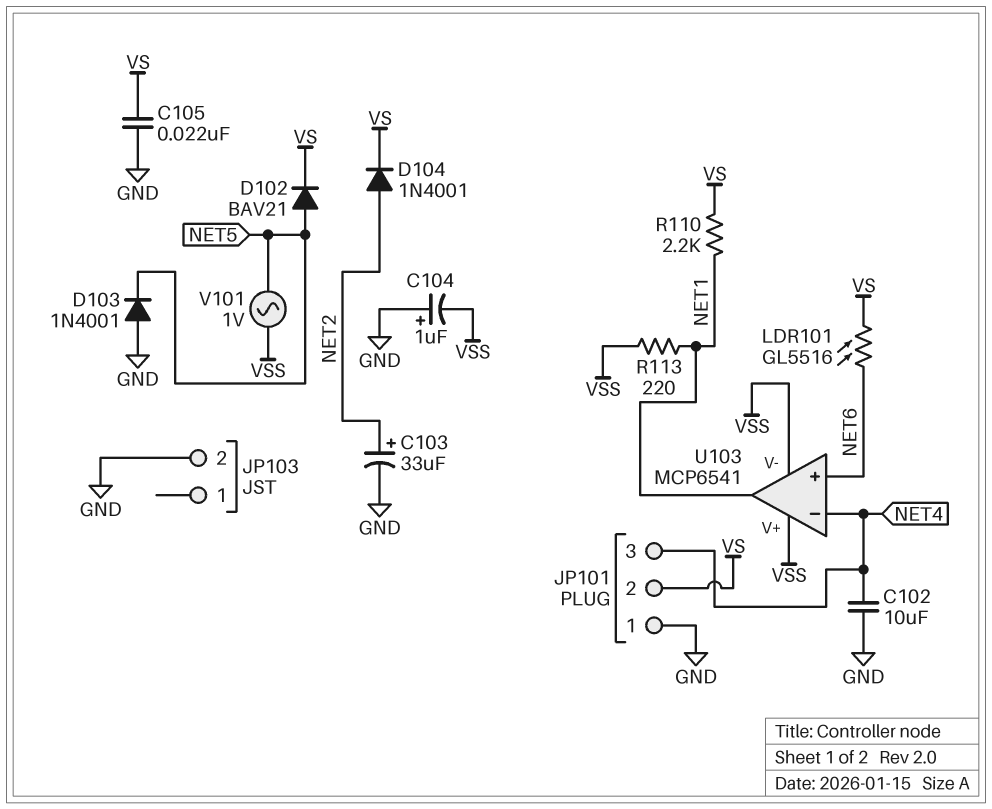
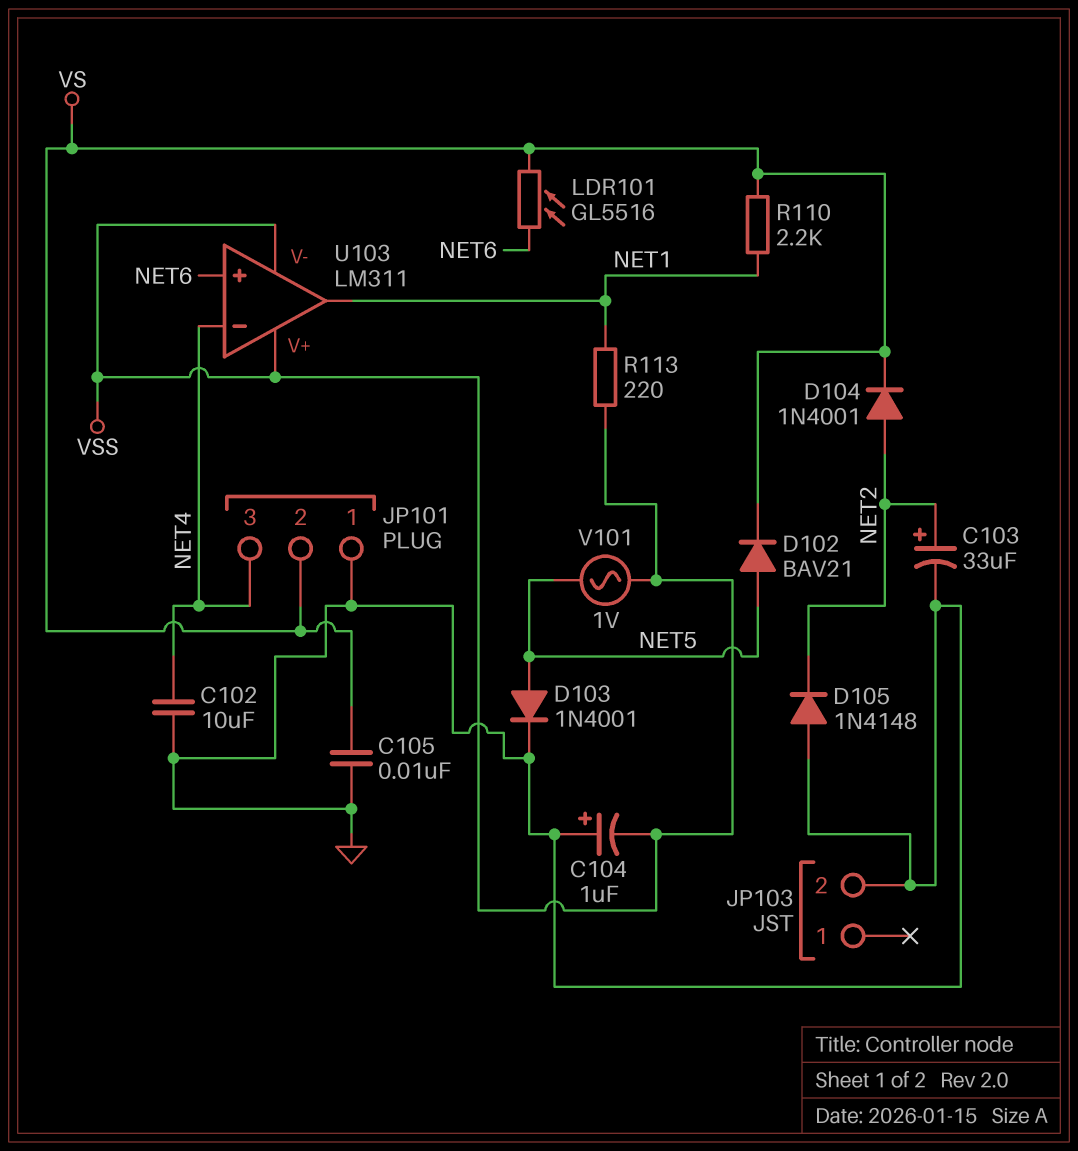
C105: 22nF (GND, VS) -> 10nF (GND, VS)
D103: diode 1N4001 (A GND, K NET5) -> diode 1N4001 (A NET5, K GND)
D105: none -> diode 1N4148 (A GND, K NET2)
U103: MCP6541 -> LM311

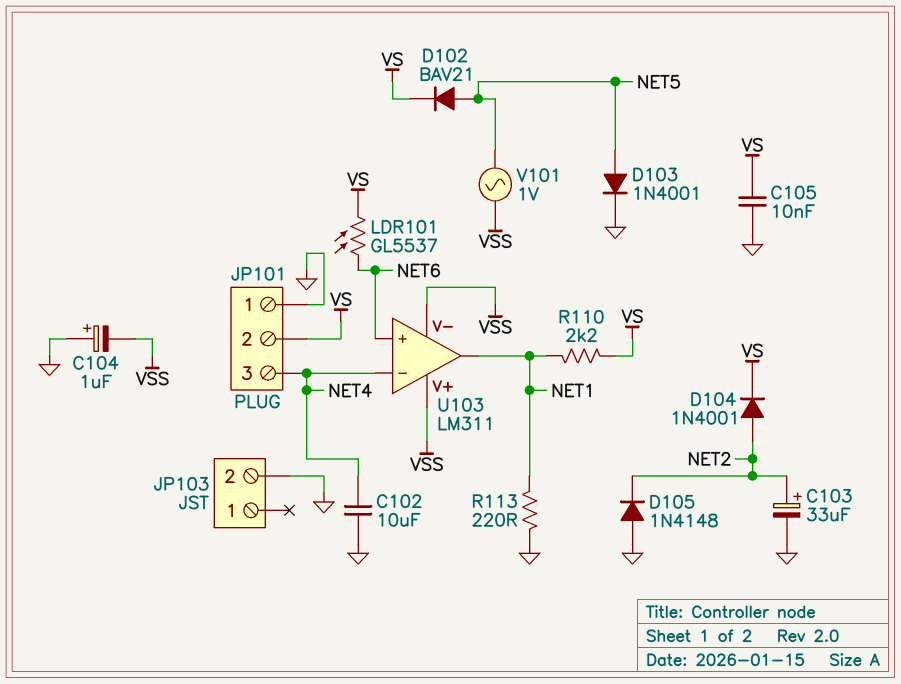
LDR101: GL5516 (NET6, VS) -> GL5537 (NET6, VS)
R113: 220 (NET1, VSS) -> 220 (GND, NET1)

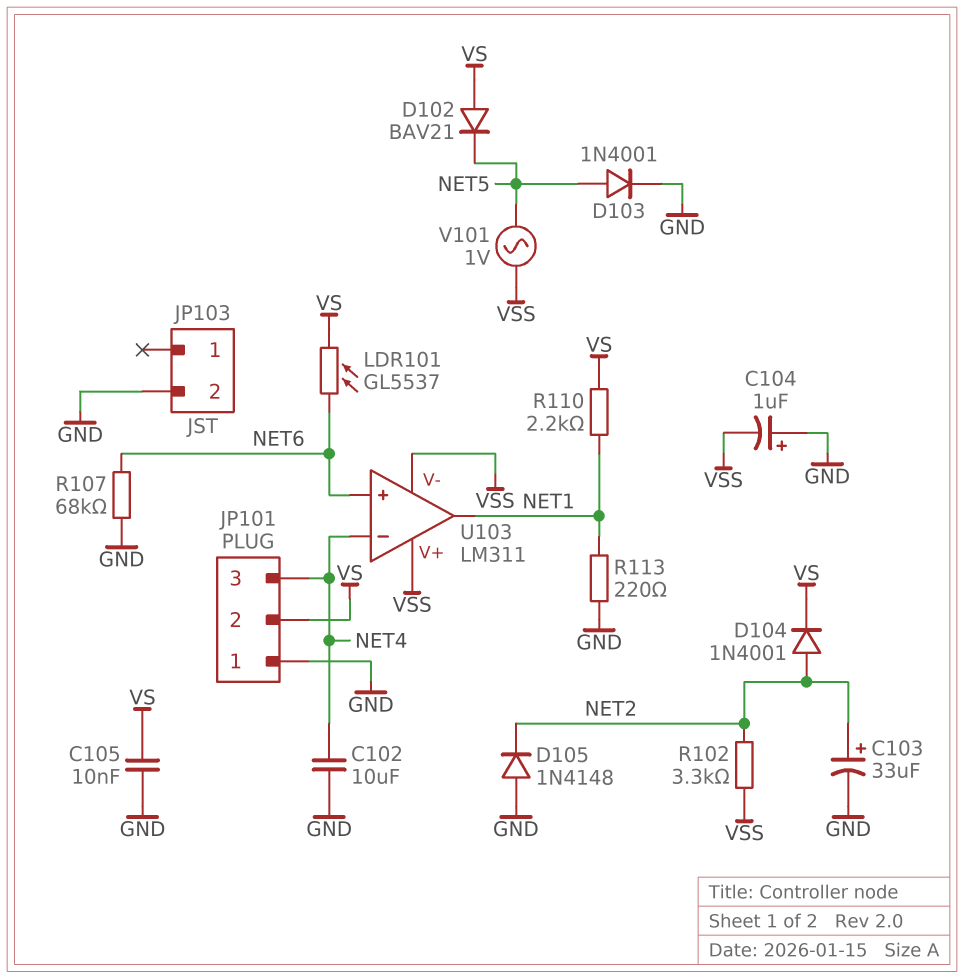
D102: diode BAV21 (A NET5, K VS) -> diode BAV21 (A VS, K NET5)
R102: none -> 3.3k (NET2, VSS)
R107: none -> 68k (GND, NET6)

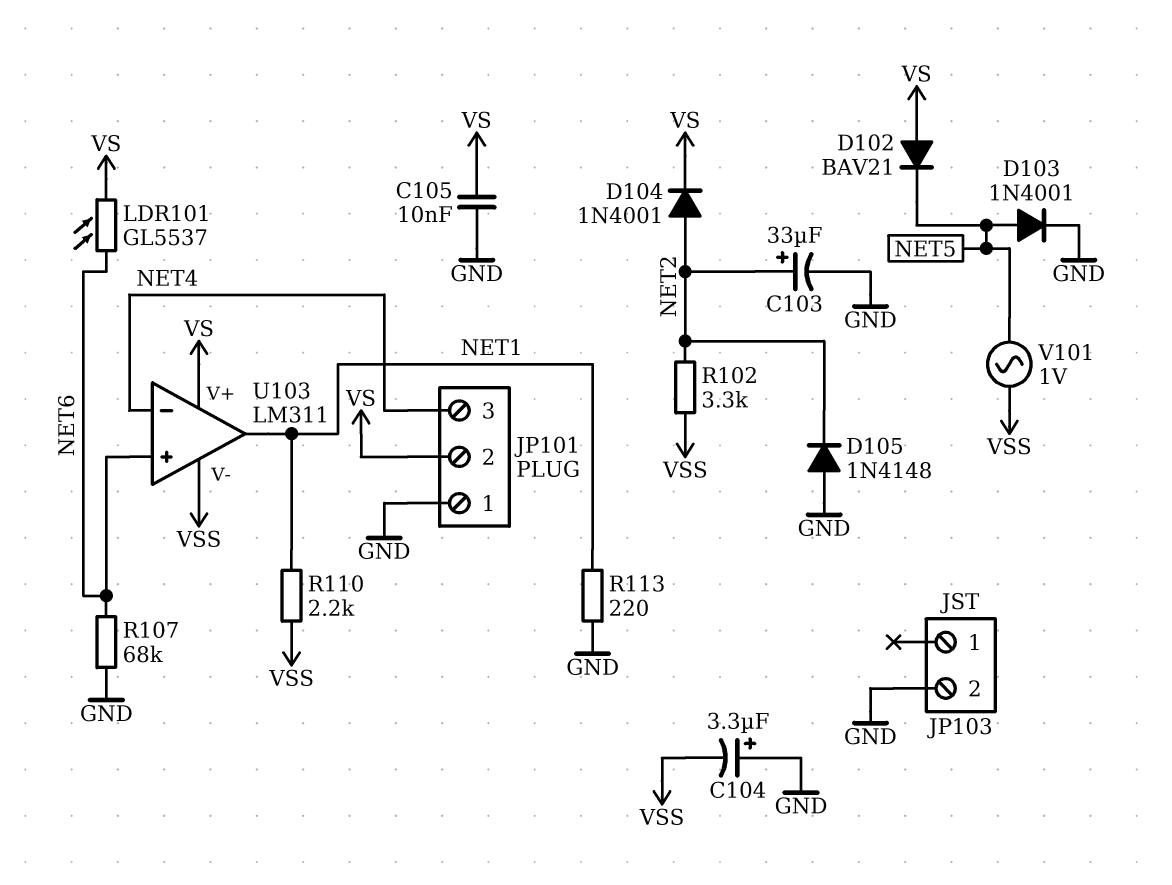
C102: 10uF (GND, NET4) -> none
C104: 1uF (plus GND, minus VSS) -> 3.3uF (plus GND, minus VSS)
R110: 2.2k (NET1, VS) -> 2.2k (NET1, VSS)
U103 pin V+: VSS -> VS

